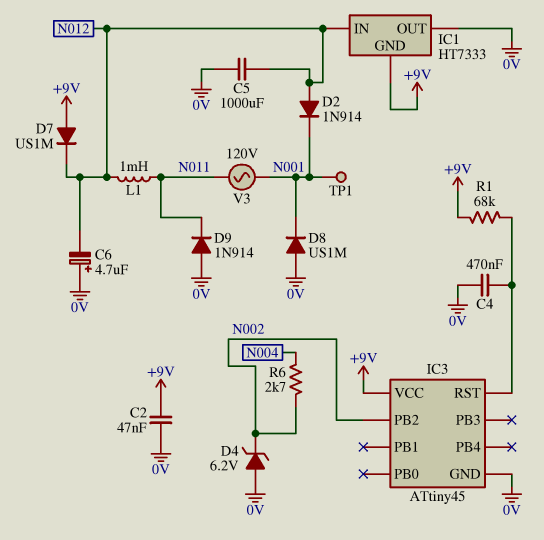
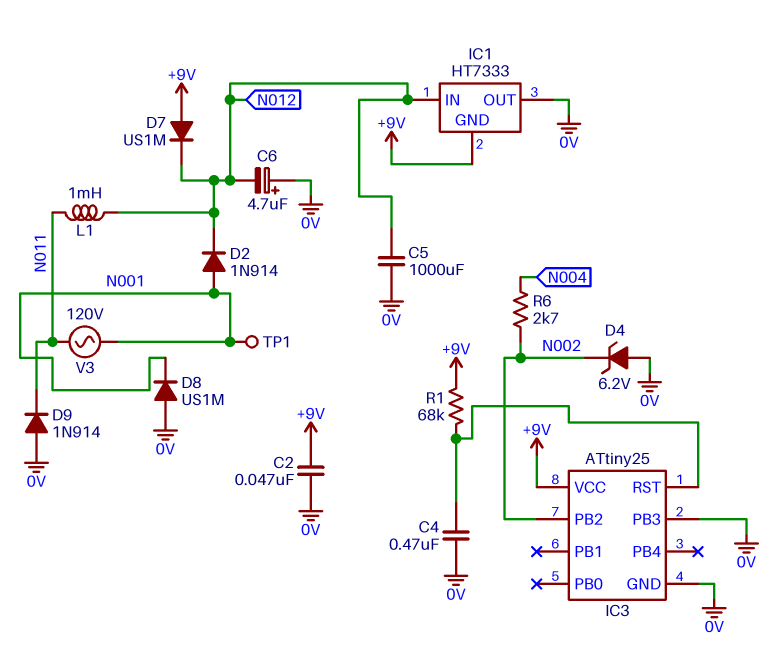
D2: diode 1N914 (A N012, K N001) -> diode 1N914 (A N001, K N012)
IC3: ATtiny45 -> ATtiny25
IC3 pin PB3: none -> 0V

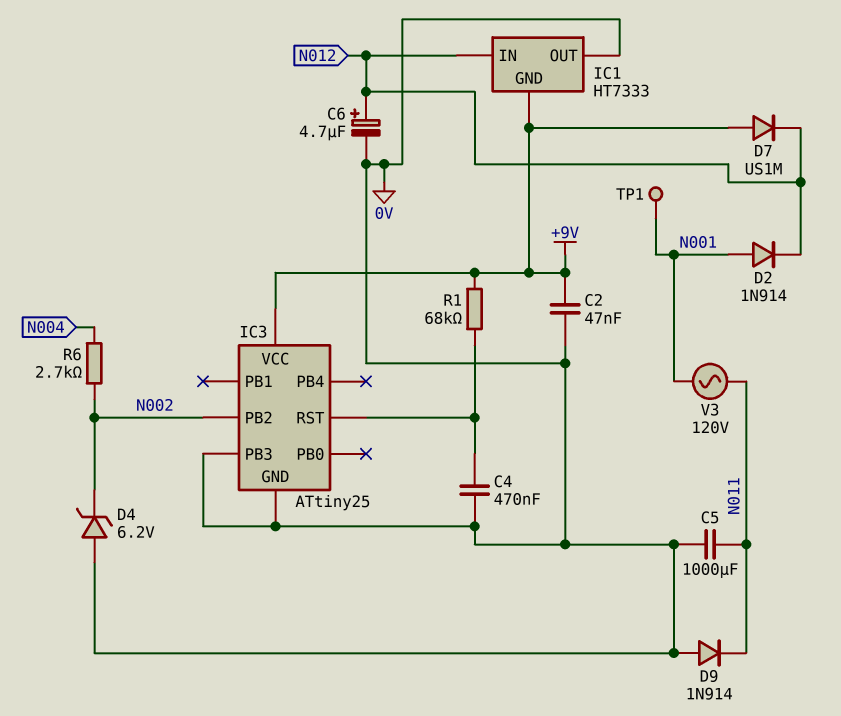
C5: 1000uF (0V, N012) -> 1000uF (0V, N011)
C6: 4.7uF (plus 0V, minus N012) -> 4.7uF (plus N012, minus 0V)
D8: diode US1M (A 0V, K N001) -> none
L1: 1mH (N011, N012) -> none

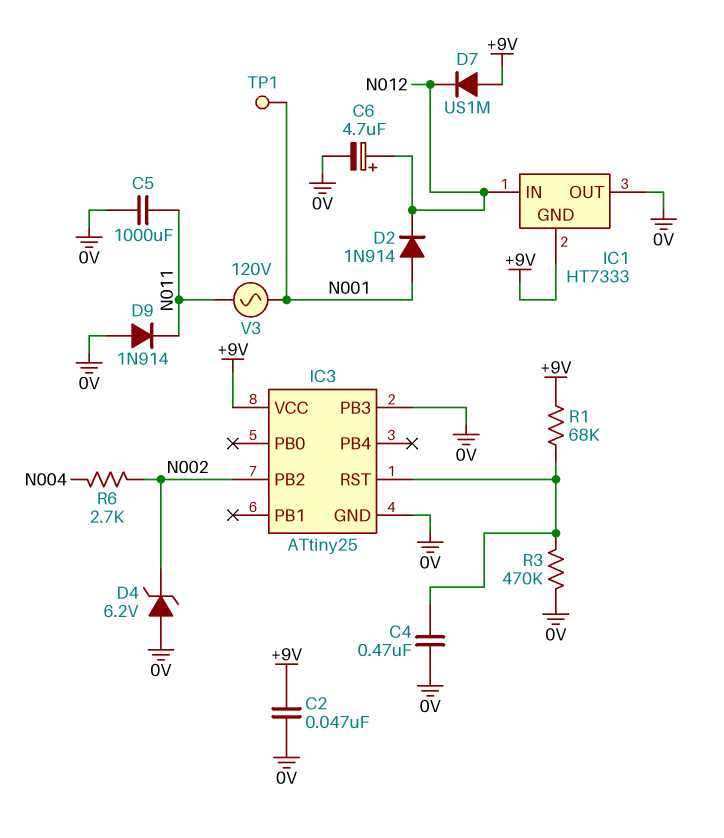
R3: none -> 470k (0V, IC3/RST)

